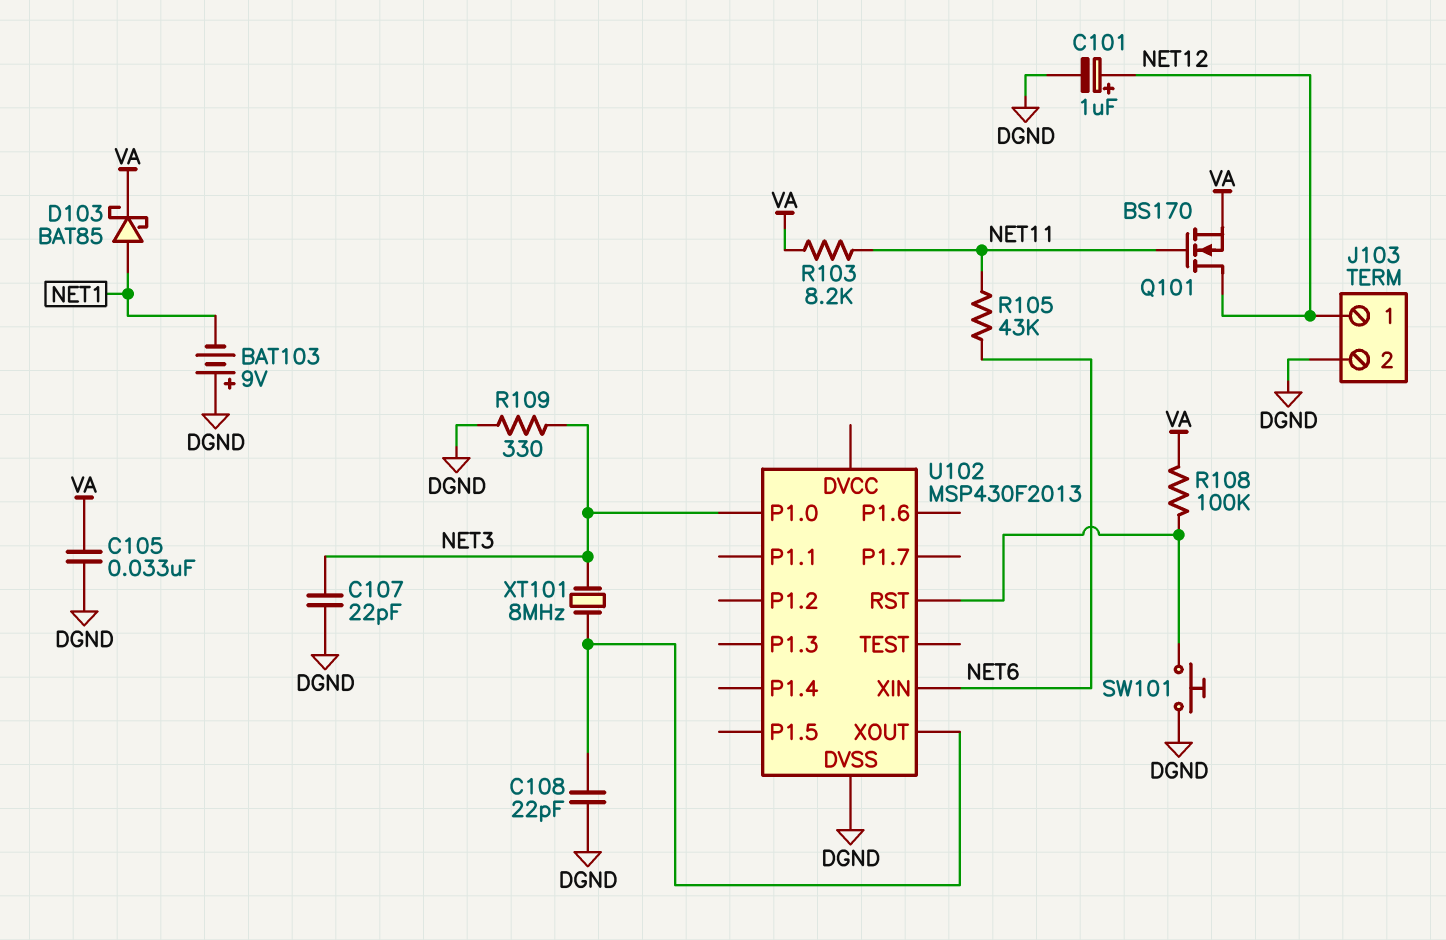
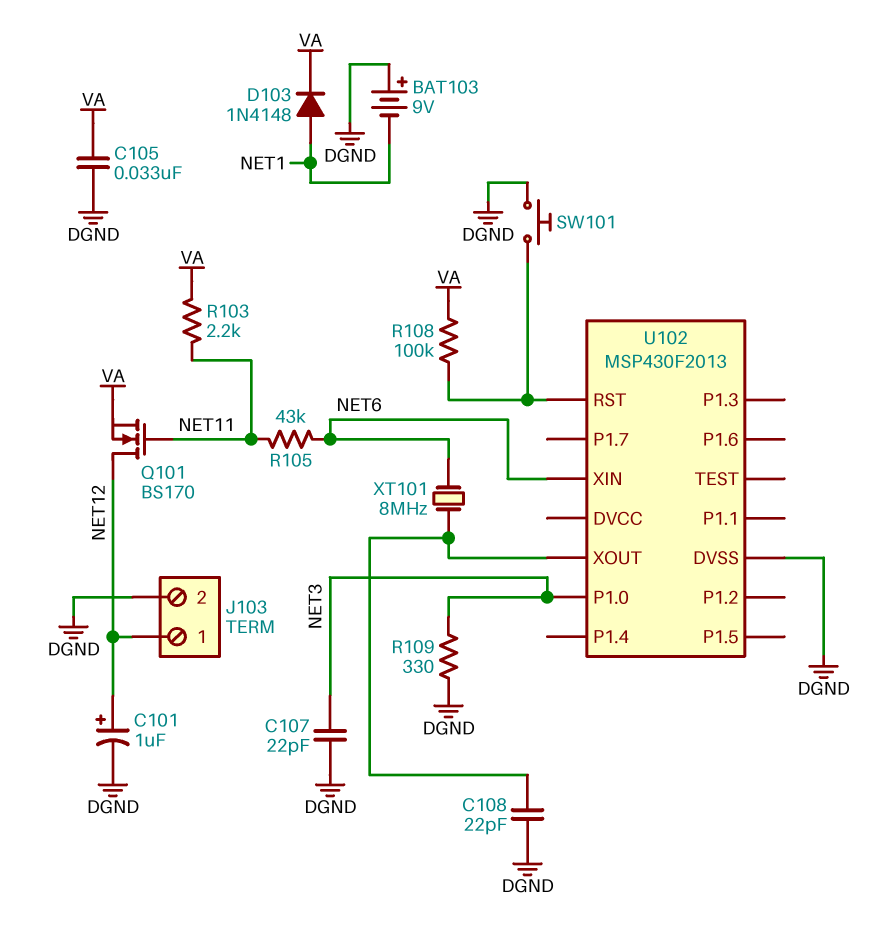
D103: schottky BAT85 (A NET1, K VA) -> diode 1N4148 (A NET1, K VA)
R103: 8.2k (NET11, VA) -> 2.2k (NET11, VA)
XT101: 8MHz (NET3, U102/XOUT) -> 8MHz (NET6, U102/XOUT)

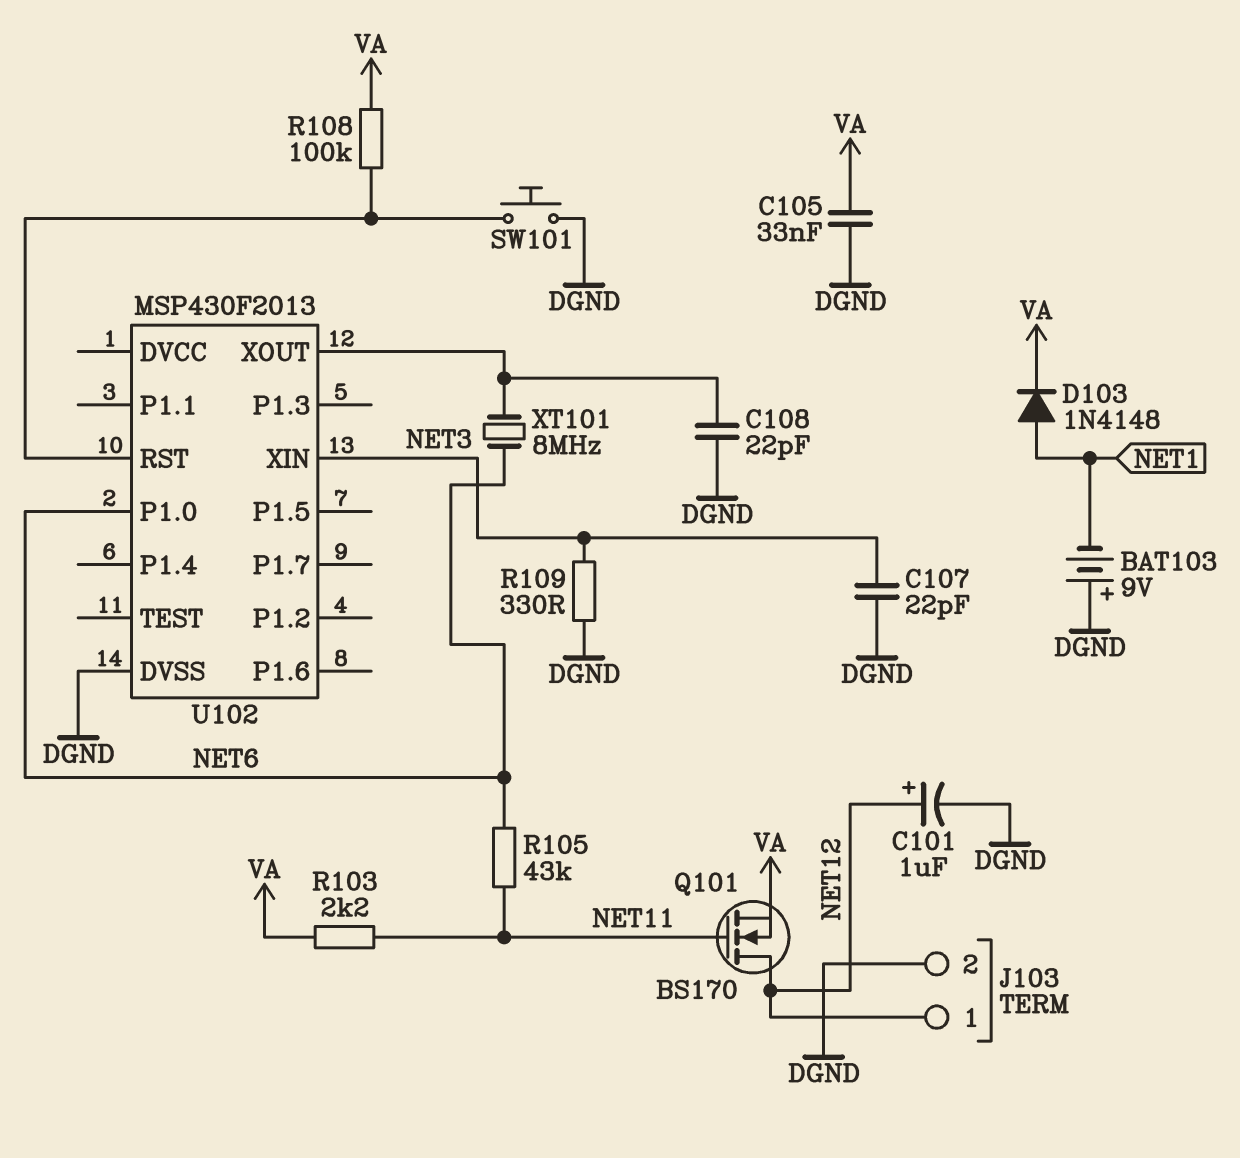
U102 pin P1.0: NET3 -> NET6
U102 pin XIN: NET6 -> NET3

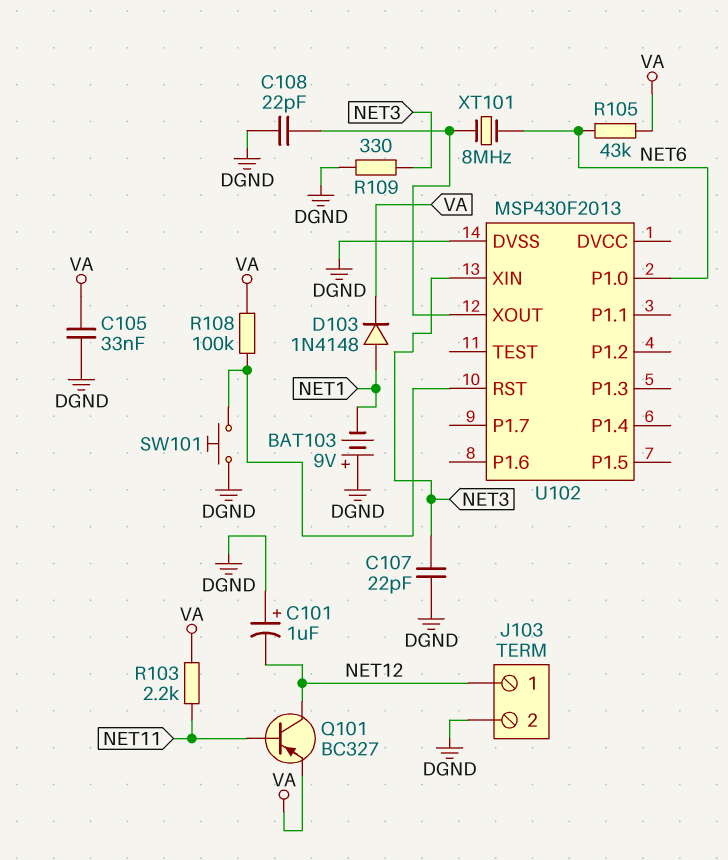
C101: 1uF (plus NET12, minus DGND) -> 1uF (plus DGND, minus NET12)
Q101: NMOS BS170 (G NET11, D NET12, S VA) -> PNP BC327 (B NET11, C NET12, E VA)
R105: 43k (NET6, NET11) -> 43k (NET6, VA)

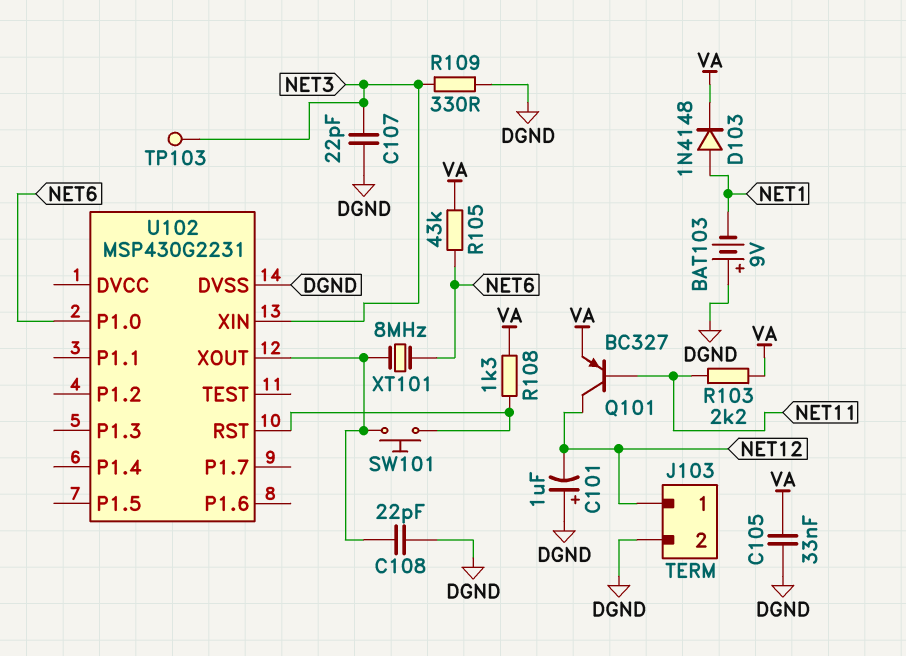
R108: 100k (U102/RST, VA) -> 1.3k (U102/RST, VA)
SW101: button (DGND, U102/RST) -> button (U102/RST, U102/XOUT)
TP103: none -> test point (NET3)
U102: MSP430F2013 -> MSP430G2231

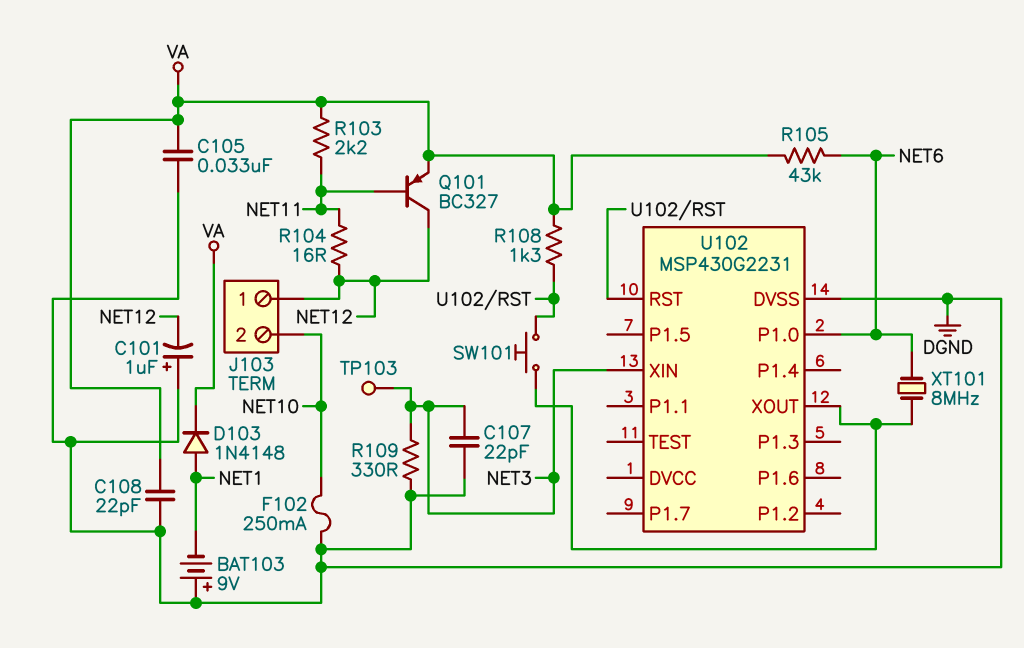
C108: 22pF (DGND, U102/XOUT) -> 22pF (DGND, VA)
F102: none -> 250mA (DGND, NET10)
J103 pin 2: DGND -> NET10
R104: none -> 16 (NET11, NET12)

